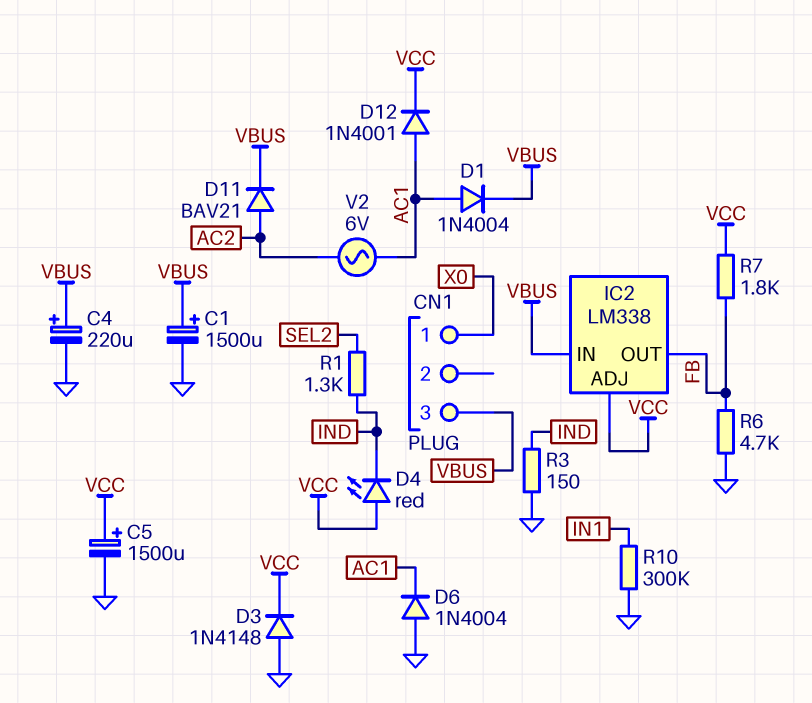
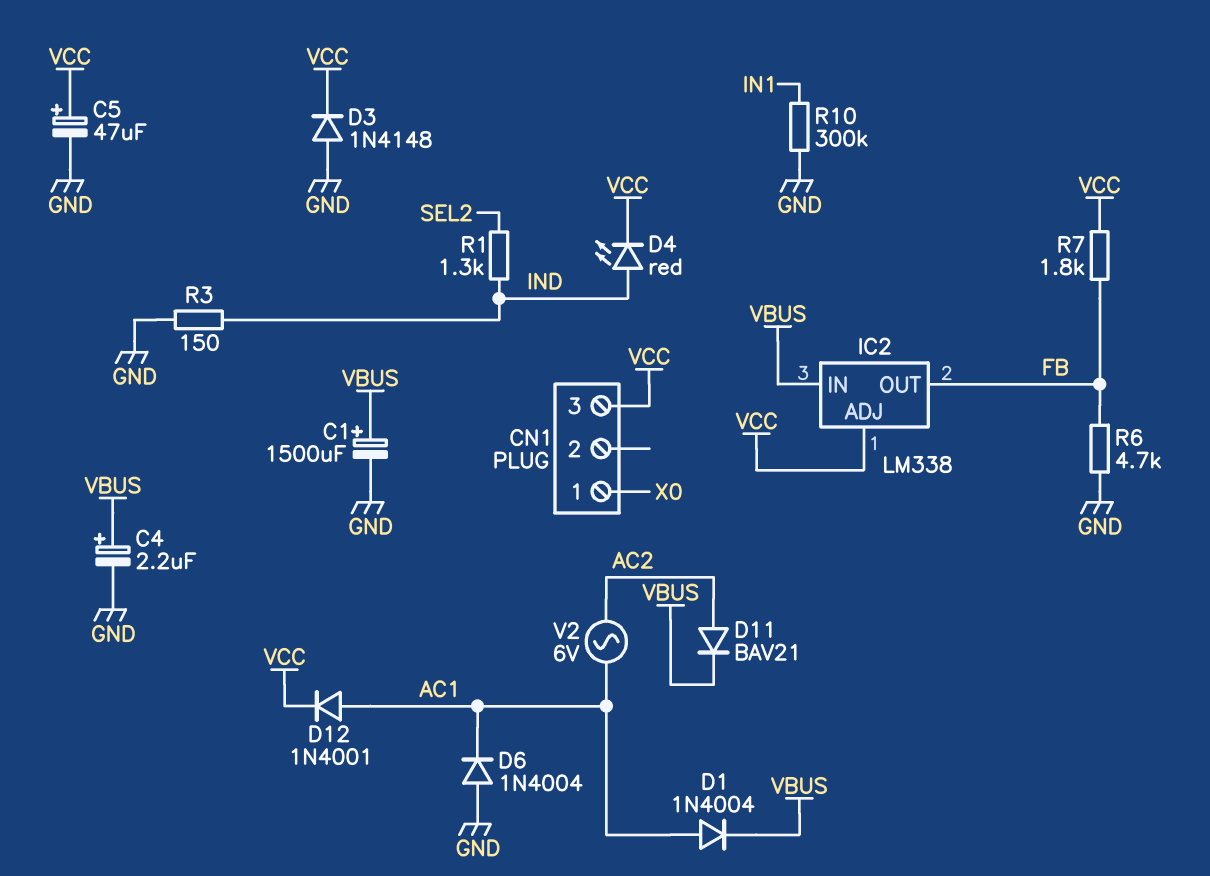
C4: 220uF (plus VBUS, minus GND) -> 2.2uF (plus VBUS, minus GND)
C5: 1500uF (plus VCC, minus GND) -> 47uF (plus VCC, minus GND)
CN1 pin 3: VBUS -> VCC
D4: LED red (A VCC, K IND) -> LED red (A IND, K VCC)

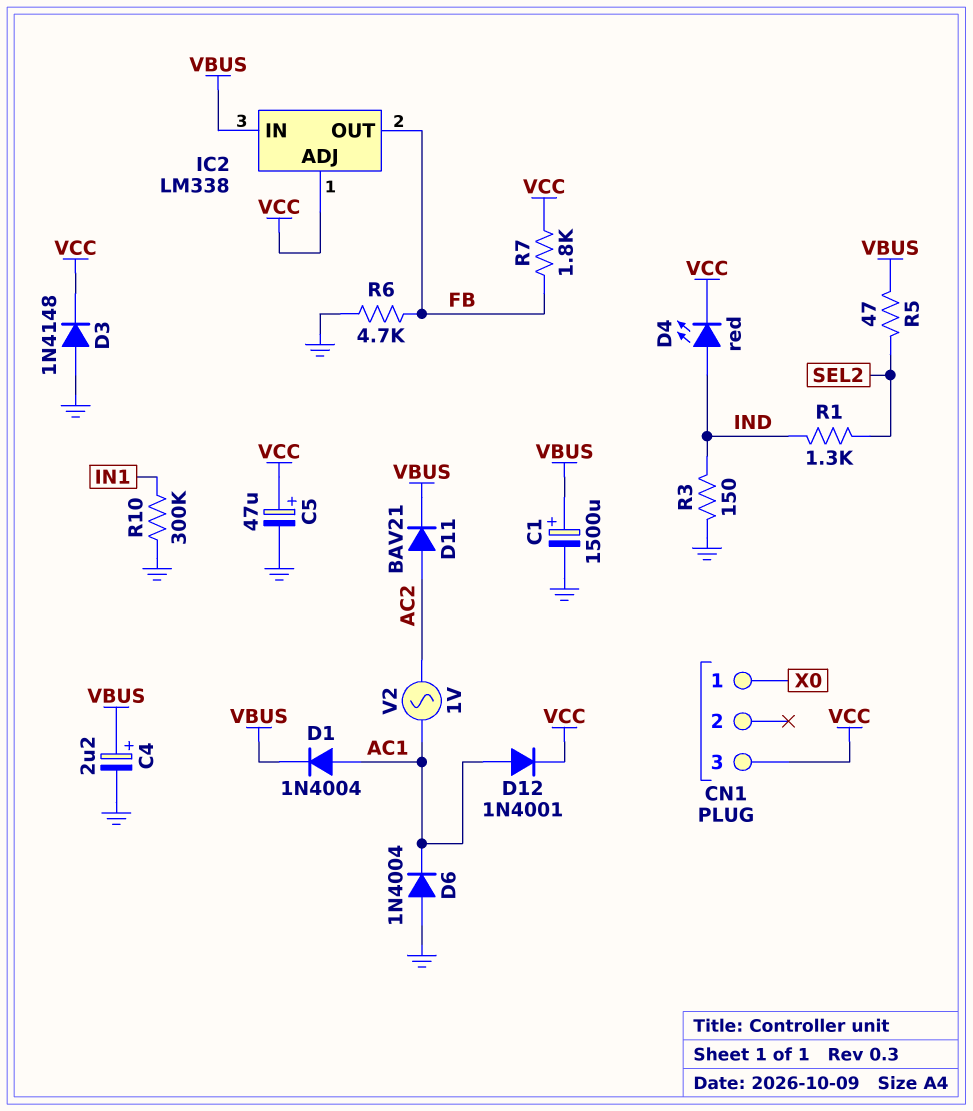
R5: none -> 47 (SEL2, VBUS)
V2: AC 6V (AC1, AC2) -> AC 1V (AC1, AC2)

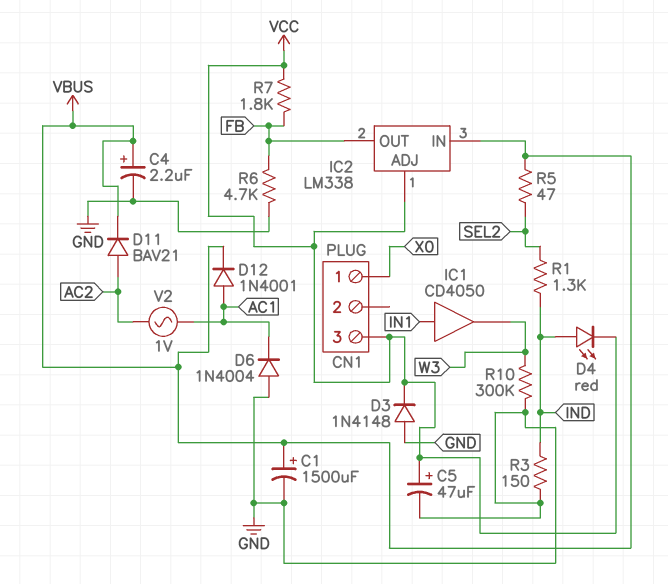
D1: diode 1N4004 (A AC1, K VBUS) -> none
D12: diode 1N4001 (A AC1, K VCC) -> diode 1N4001 (A AC1, K VBUS)
IC1: none -> buffer CD4050 (in IN1, out W3)
R10: 300k (GND, IN1) -> 300k (GND, W3)

